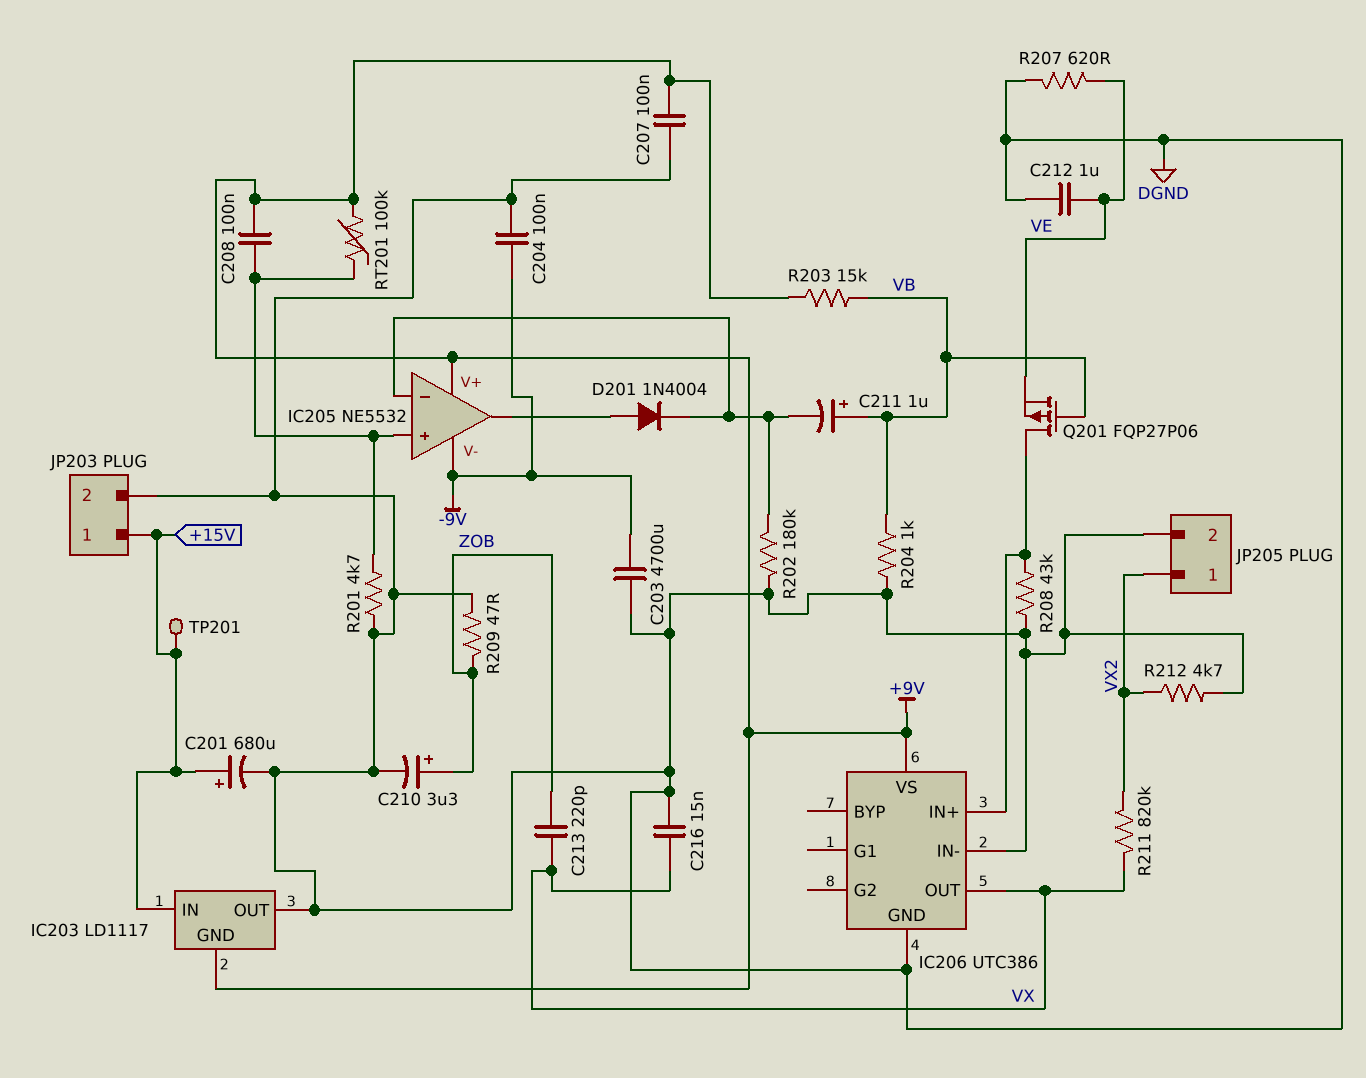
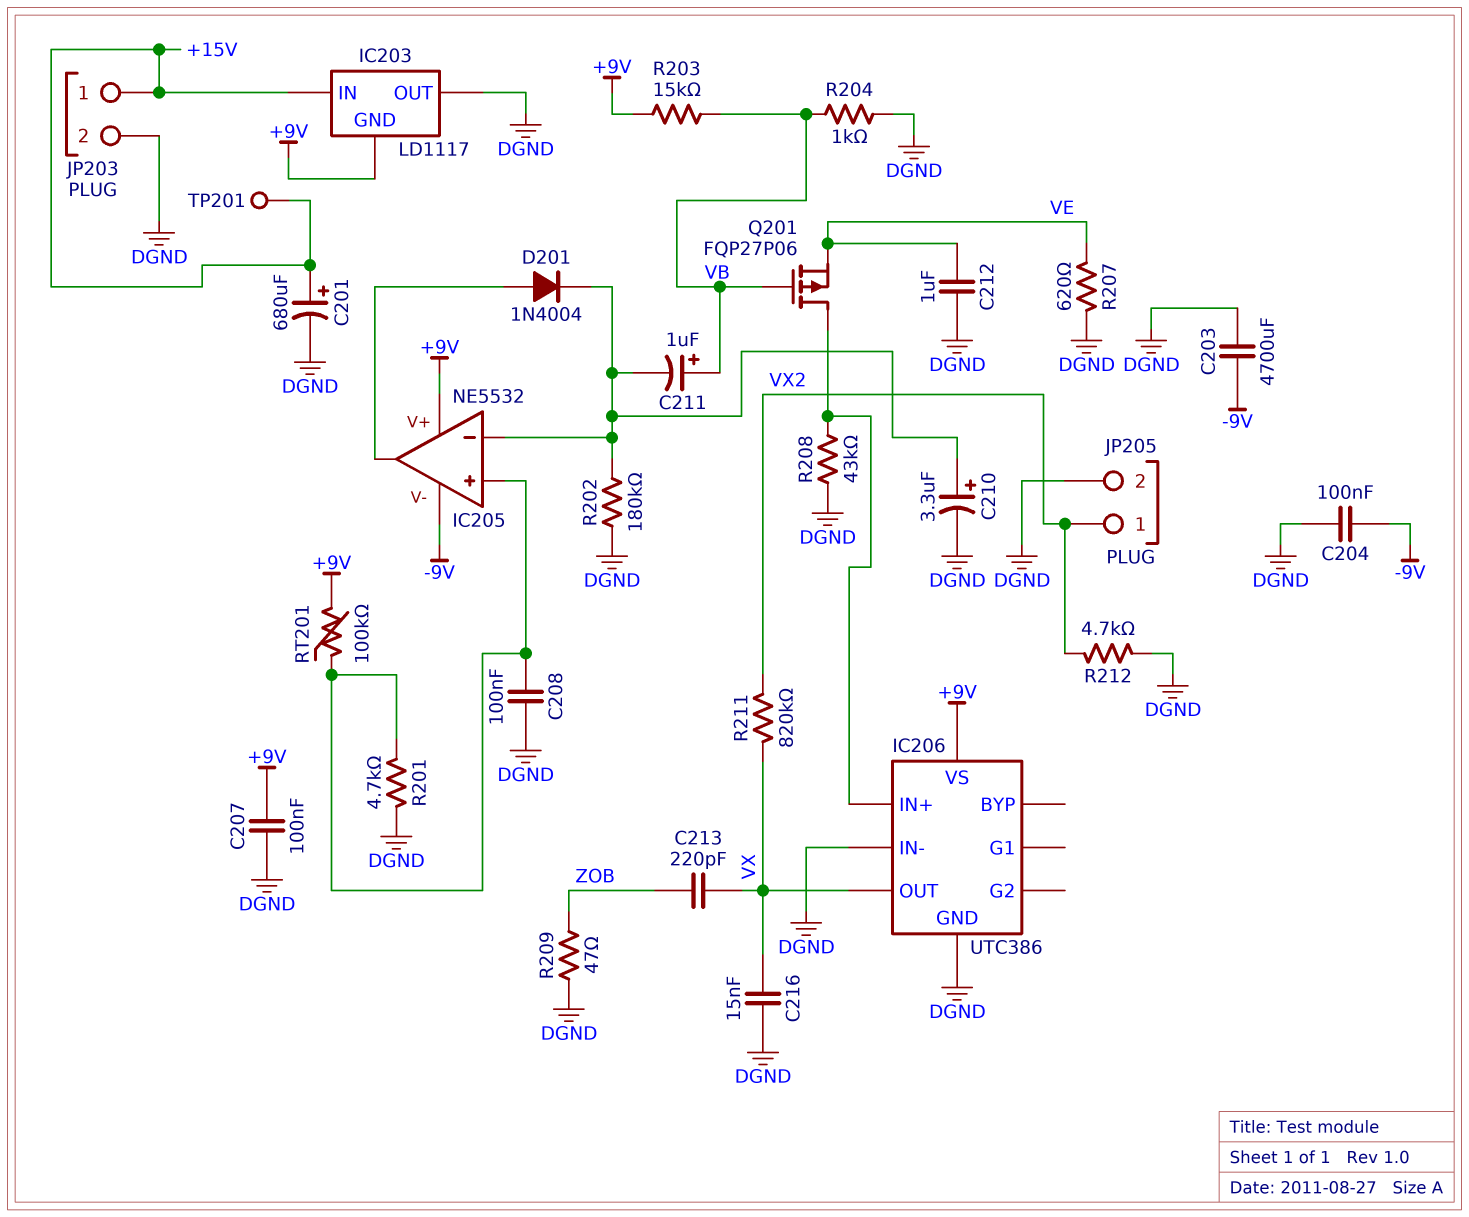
C208: 100nF (+9V, IC205/in+) -> 100nF (DGND, IC205/in+)
C210: 3.3uF (plus ZOB, minus DGND) -> 3.3uF (plus IC205/in-, minus DGND)

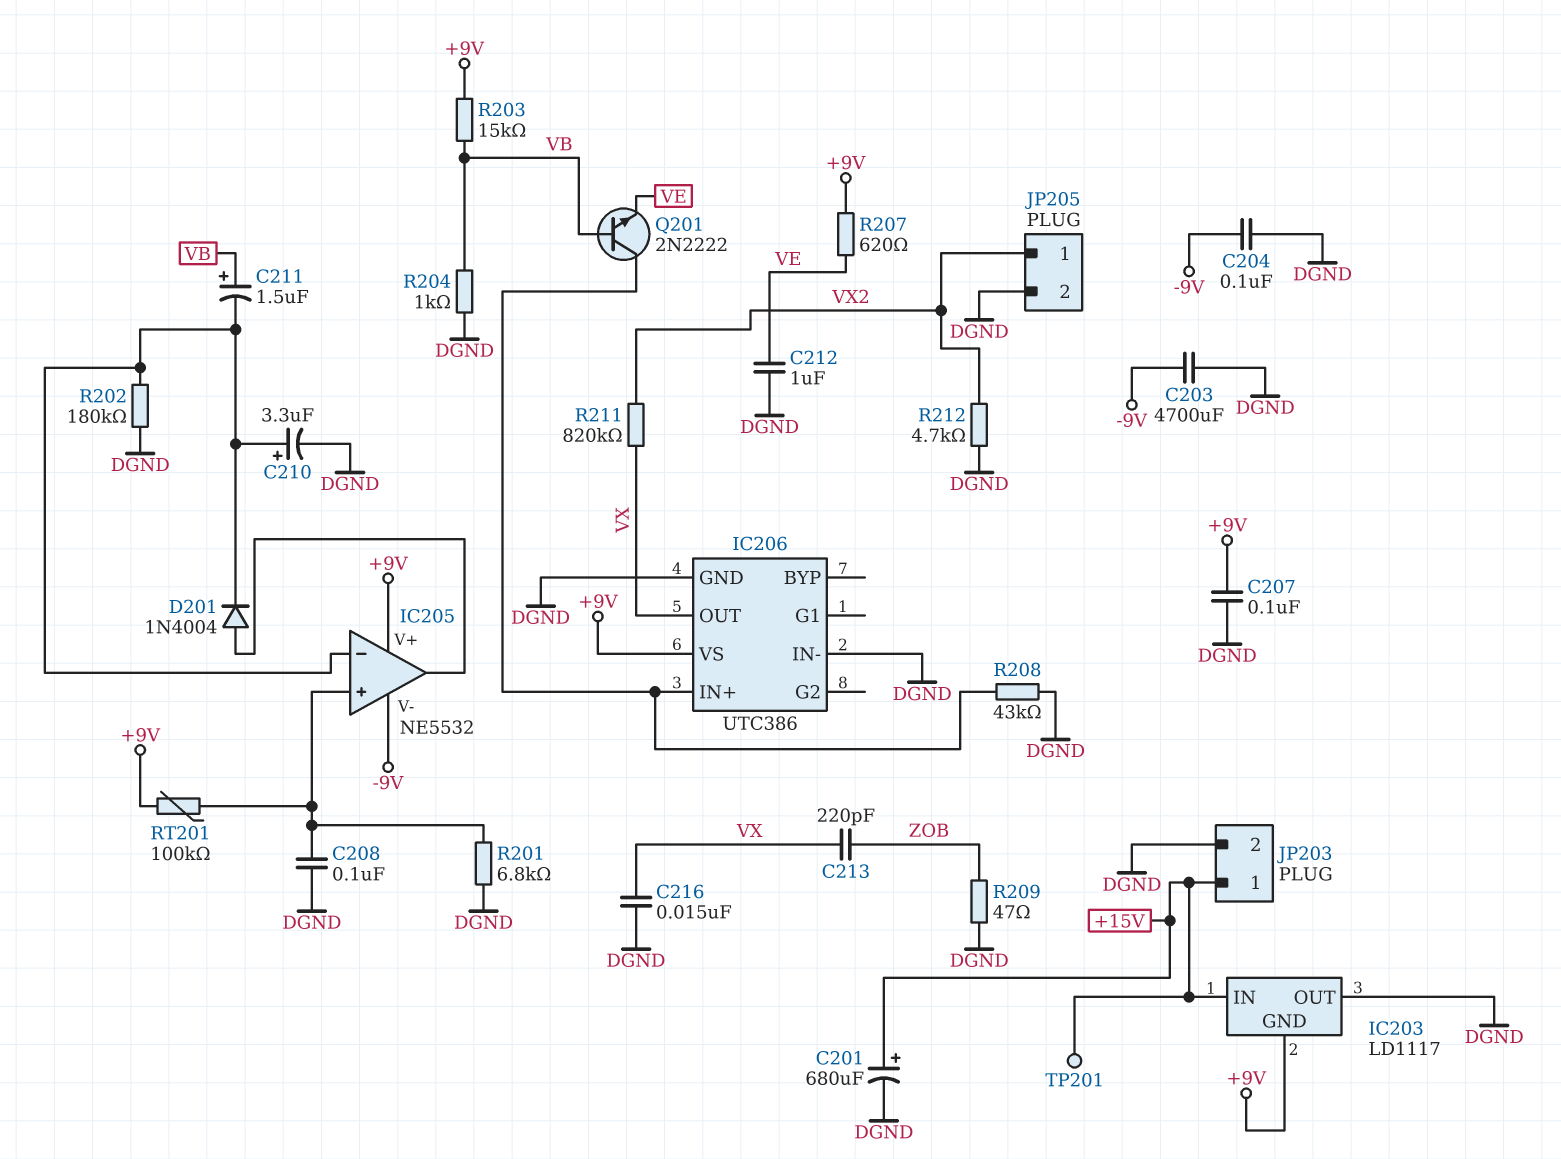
C211: 1uF (plus VB, minus IC205/in-) -> 1.5uF (plus VB, minus IC205/in-)
Q201: PMOS FQP27P06 (G VB, D IC206/IN+, S VE) -> NPN 2N2222 (B VB, C IC206/IN+, E VE)
R201: 4.7k (DGND, IC205/in+) -> 6.8k (DGND, IC205/in+)
R207: 620 (DGND, VE) -> 620 (+9V, VE)

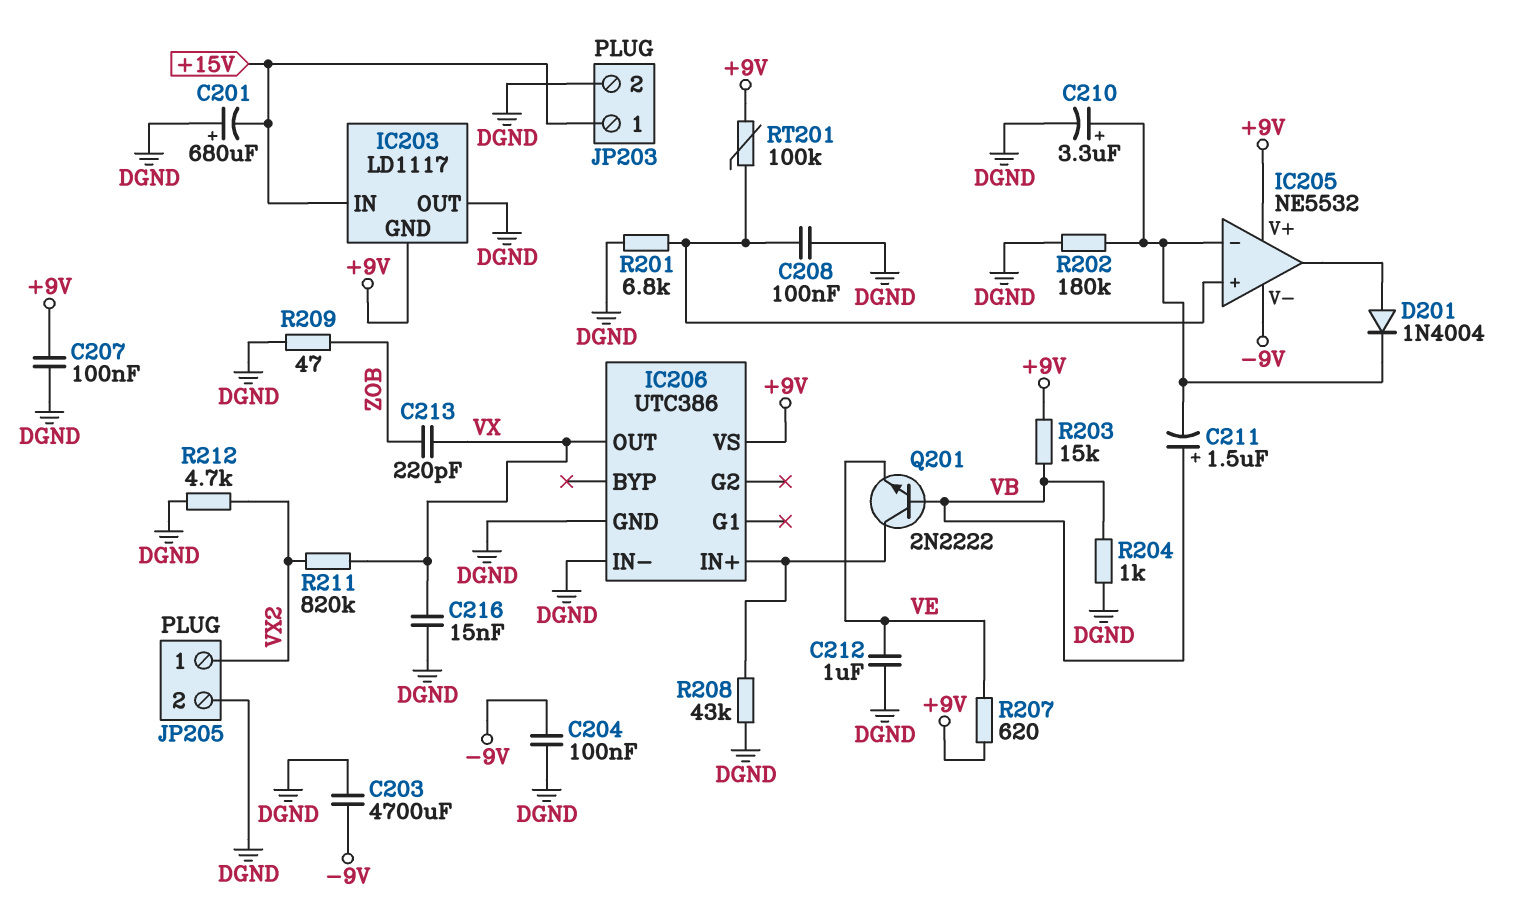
C201: 680uF (plus +15V, minus DGND) -> 680uF (plus DGND, minus +15V)
TP201: test point (+15V) -> none

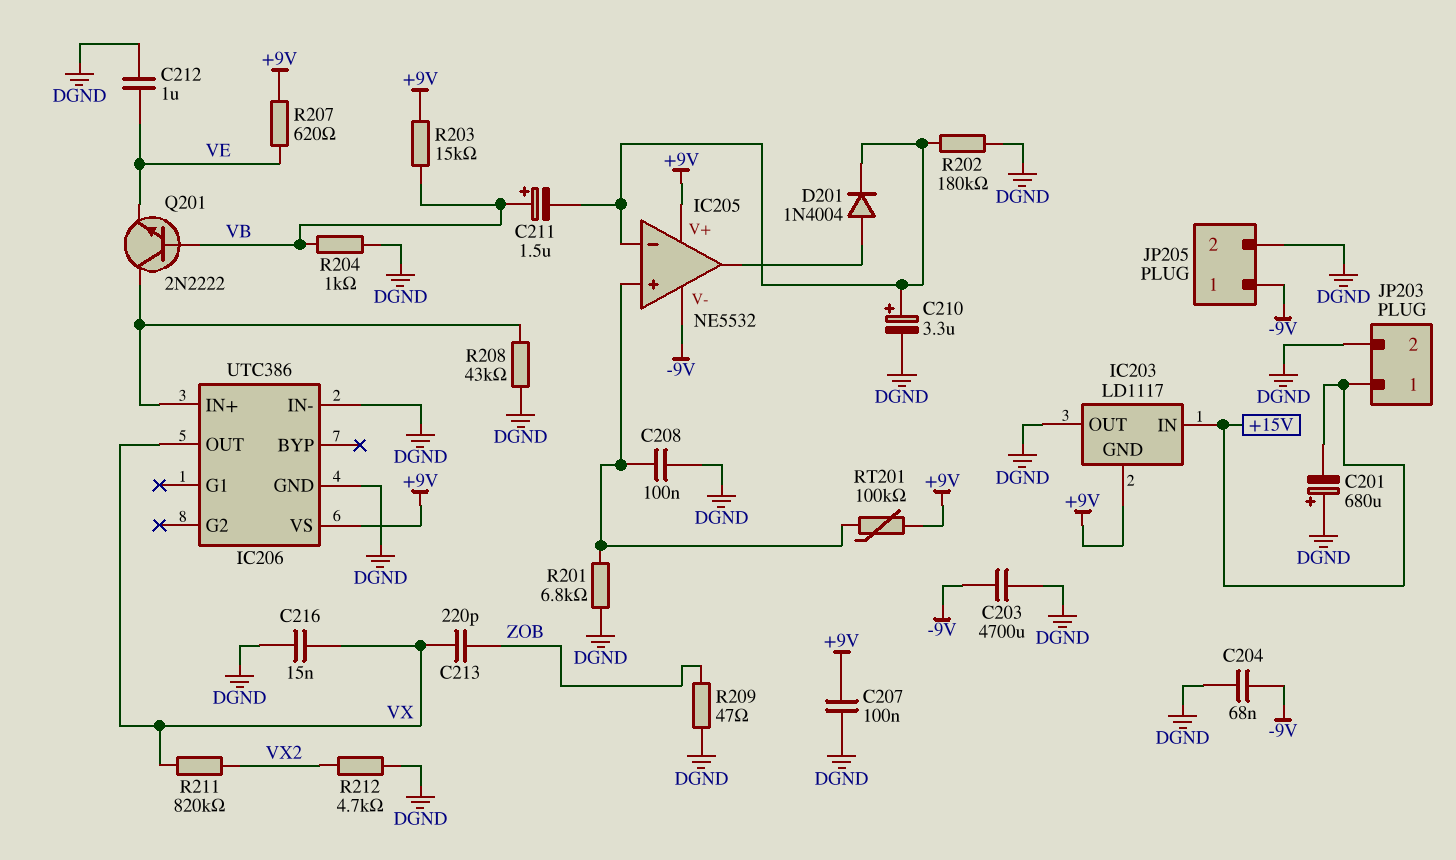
C204: 100nF (-9V, DGND) -> 68nF (-9V, DGND)
JP205 pin 1: VX2 -> -9V

